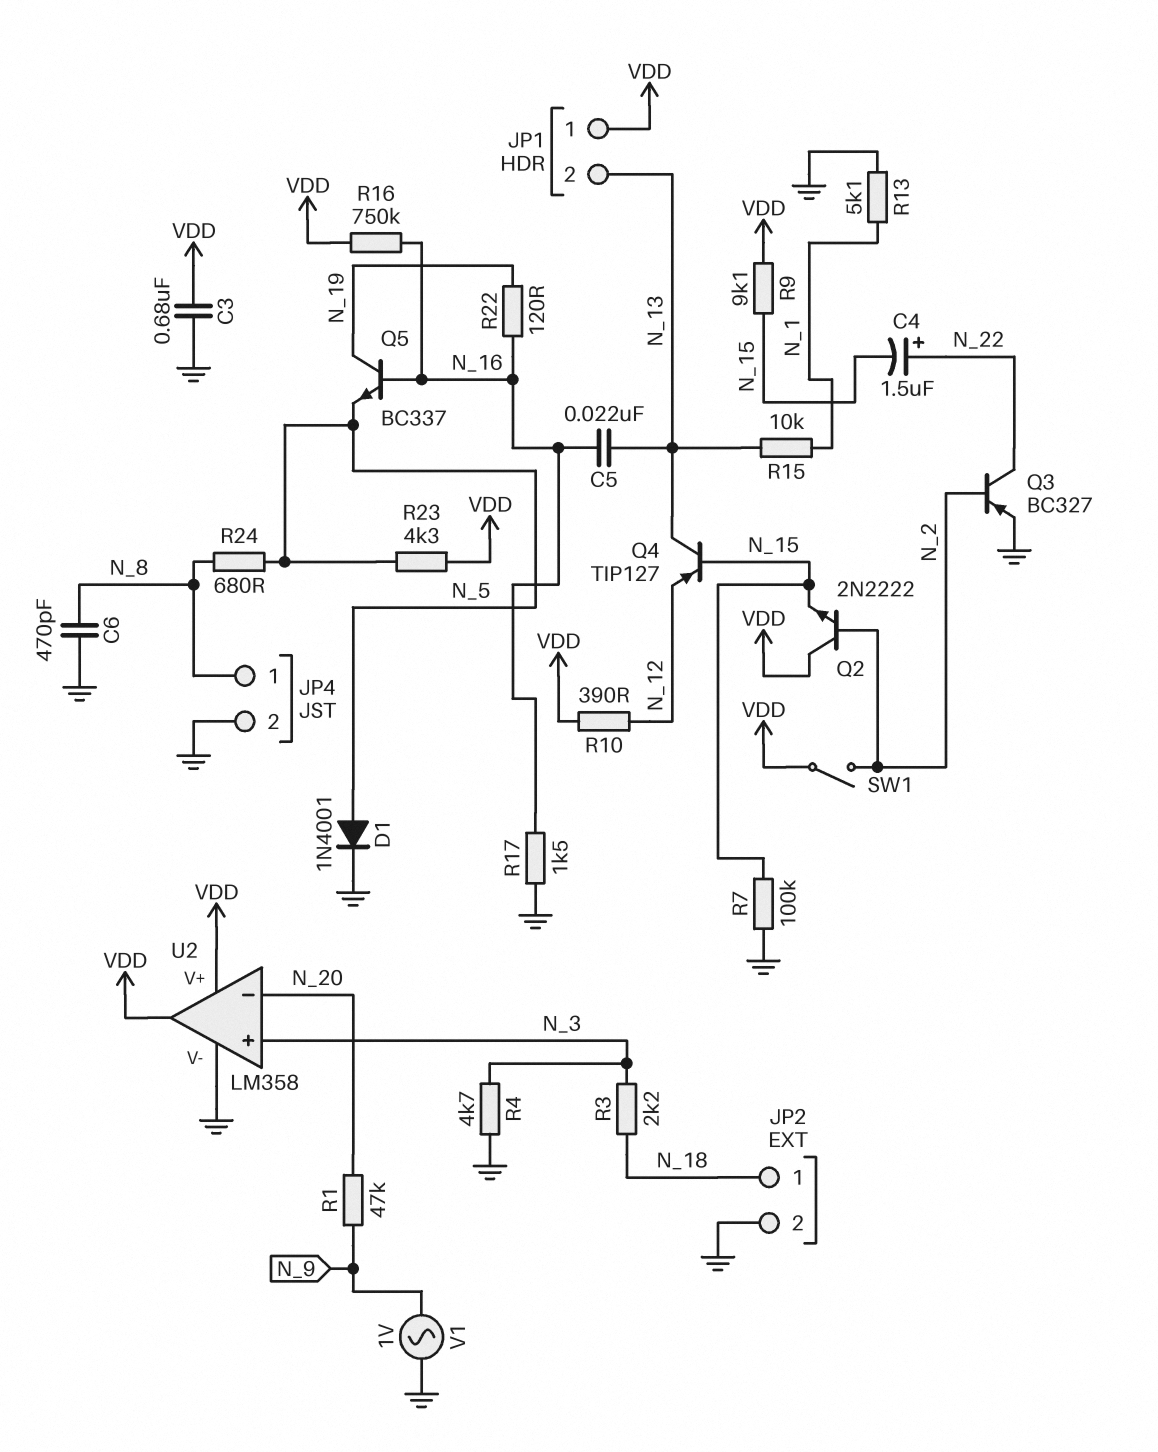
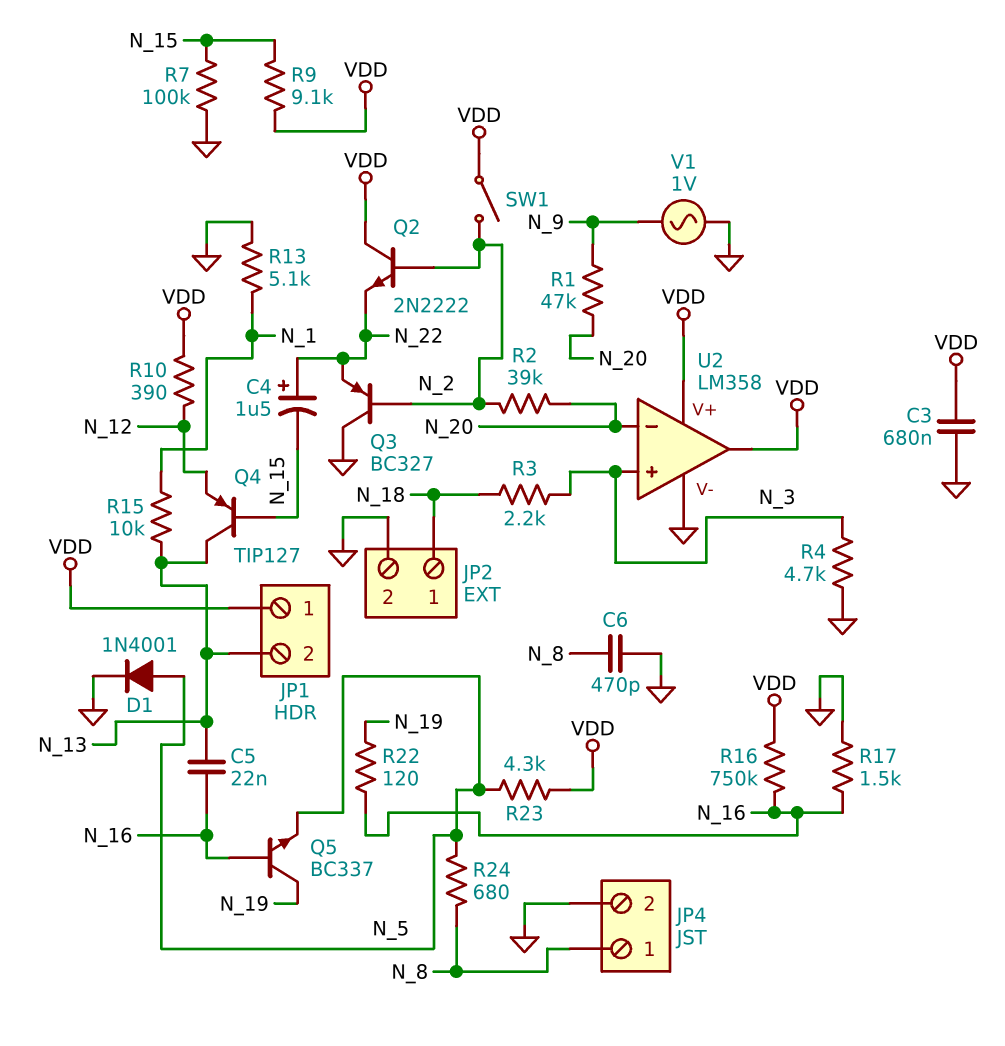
Q2: NPN 2N2222 (B N_2, C VDD, E N_15) -> NPN 2N2222 (B N_2, C VDD, E N_22)
Q3: PNP BC327 (B N_2, C N_22, E GND) -> PNP BC327 (B N_2, C GND, E N_22)
R2: none -> 39k (N_2, N_20)

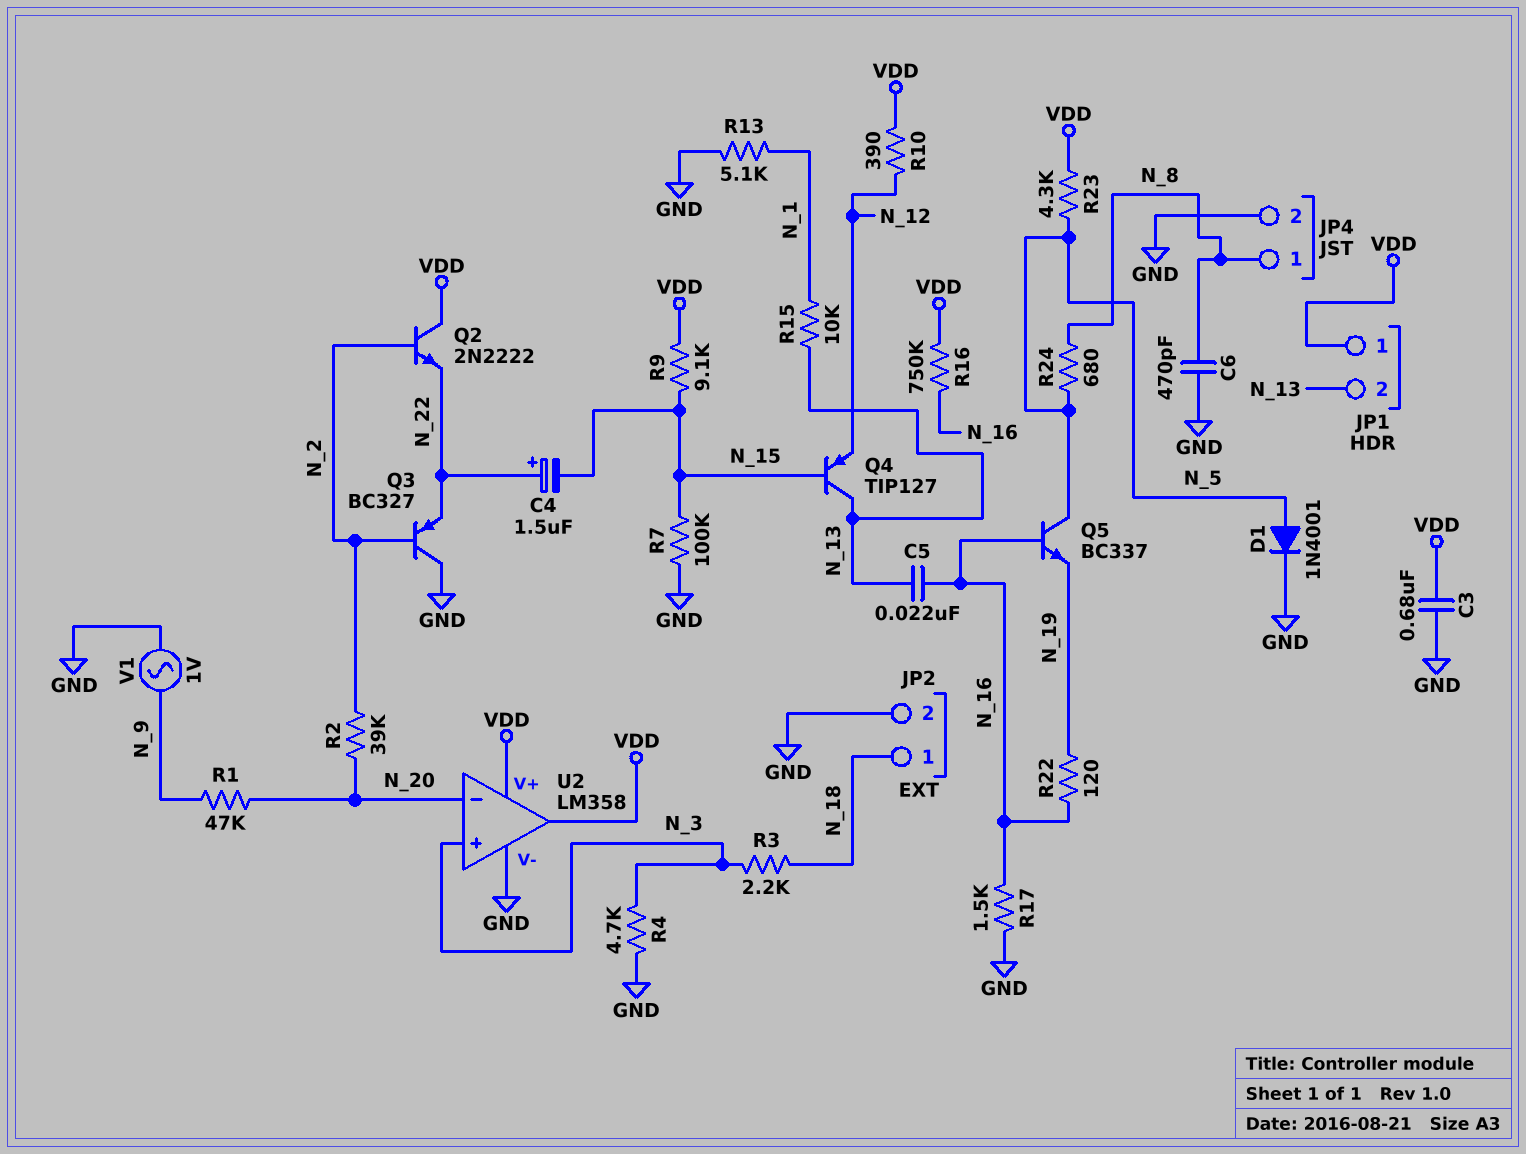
Q5: NPN BC337 (B N_16, C N_19, E N_5) -> NPN BC337 (B N_16, C N_5, E N_19)
SW1: switch (N_2, VDD) -> none

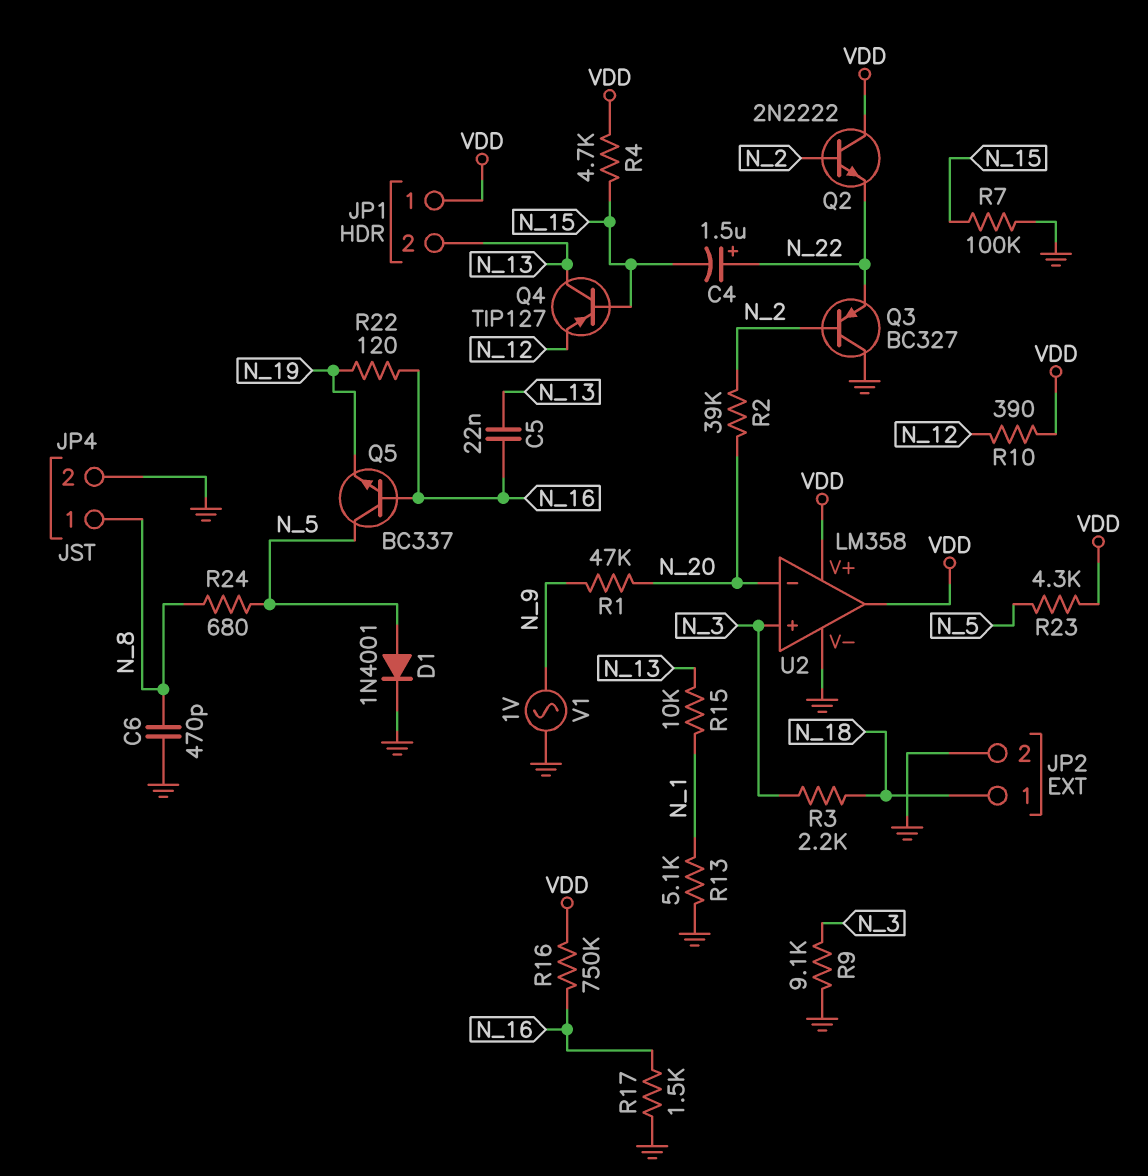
C3: 680nF (GND, VDD) -> none
R4: 4.7k (GND, N_3) -> 4.7k (N_15, VDD)
R9: 9.1k (N_15, VDD) -> 9.1k (GND, N_3)

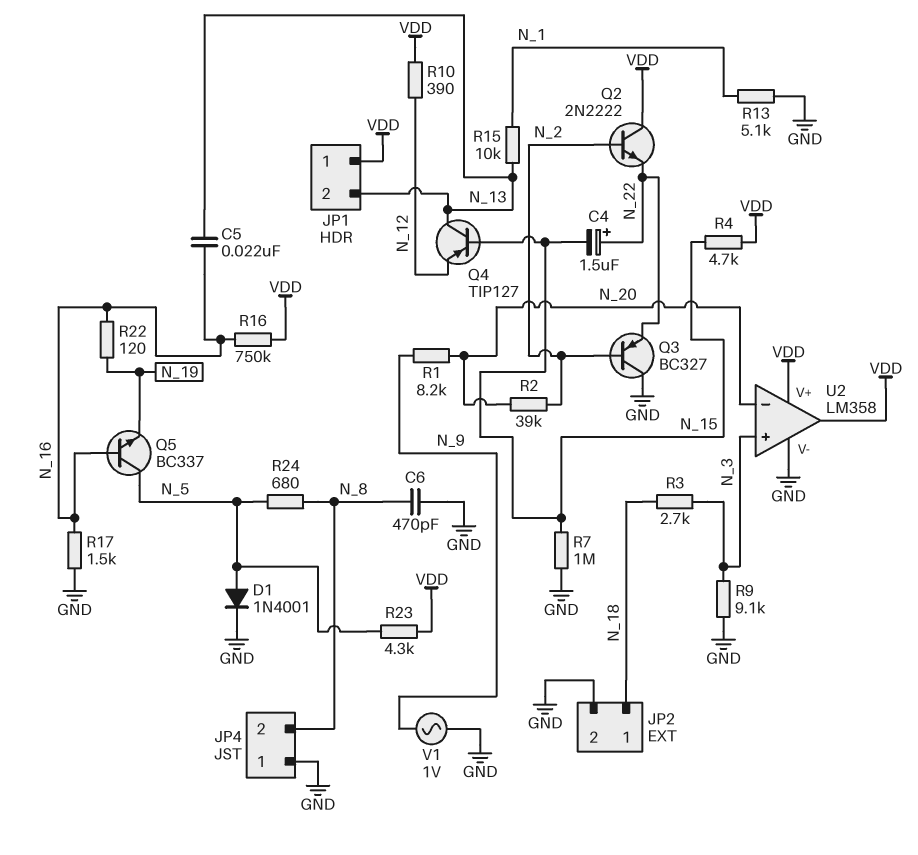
JP4 pin 1: N_8 -> GND
JP4 pin 2: GND -> N_8
R1: 47k (N_9, N_20) -> 8.2k (N_9, N_20)
R3: 2.2k (N_3, N_18) -> 2.7k (N_3, N_18)
R7: 100k (GND, N_15) -> 1M (GND, N_15)

